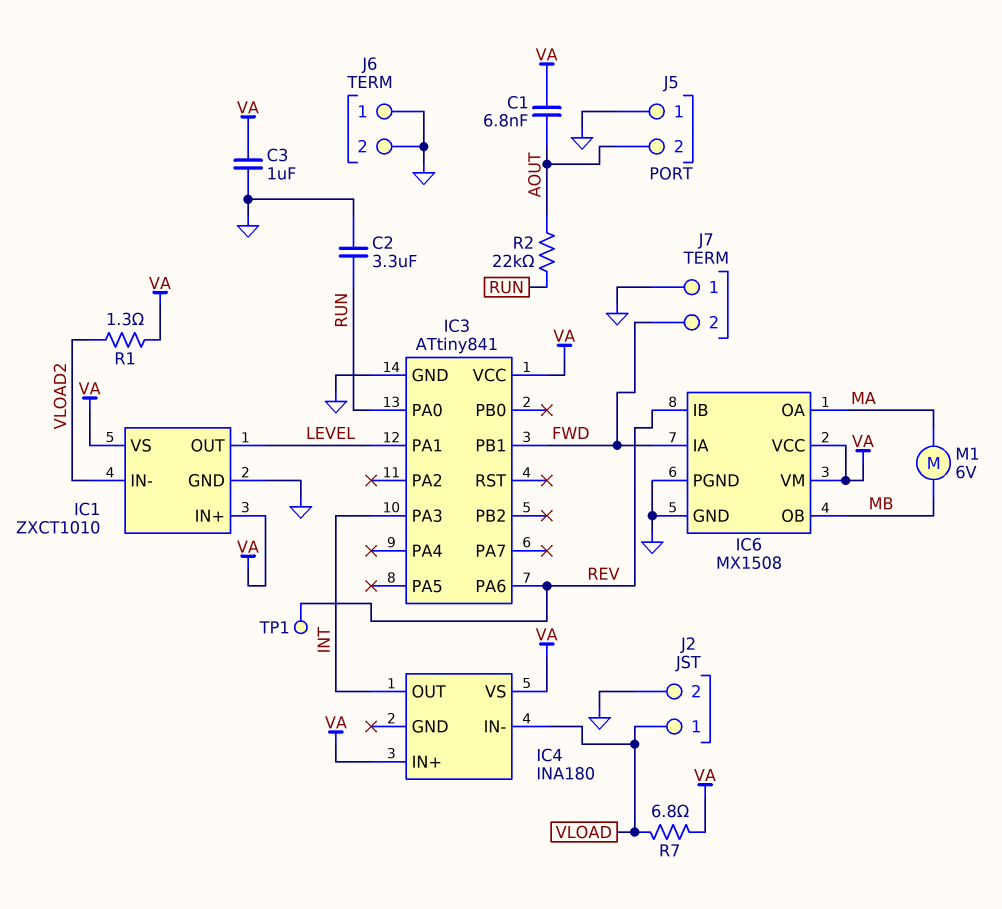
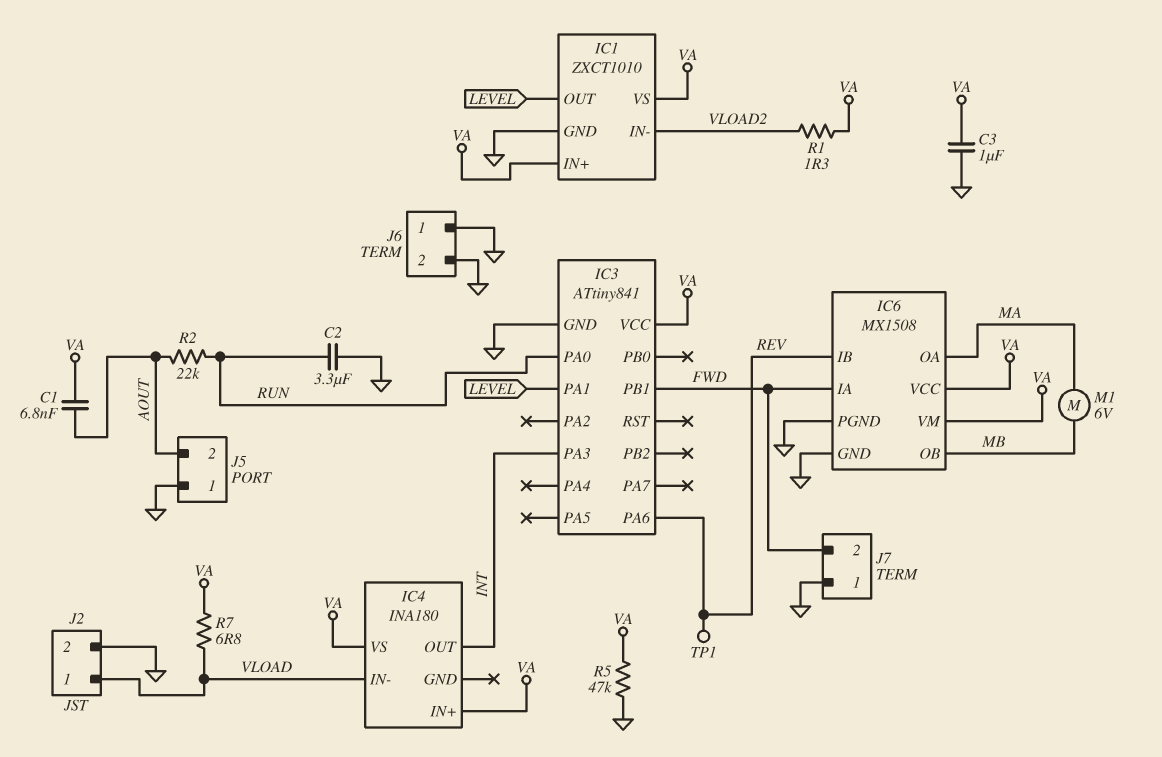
R5: none -> 47k (GND, VA)

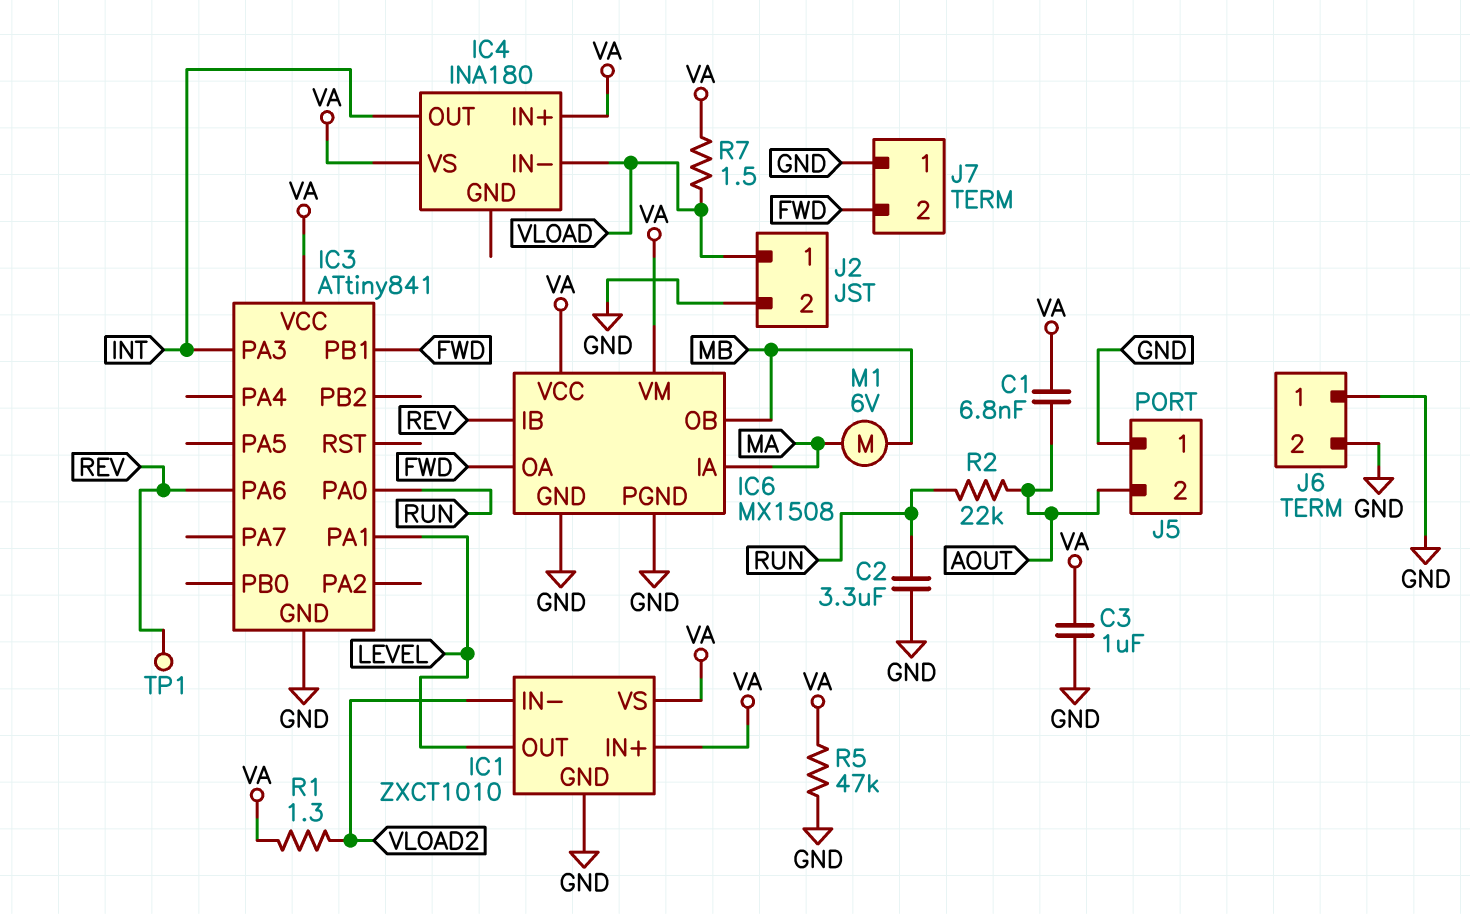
IC6 pin IA: FWD -> MA
IC6 pin OA: MA -> FWD
R7: 6.8 (VA, VLOAD) -> 1.5 (VA, VLOAD)

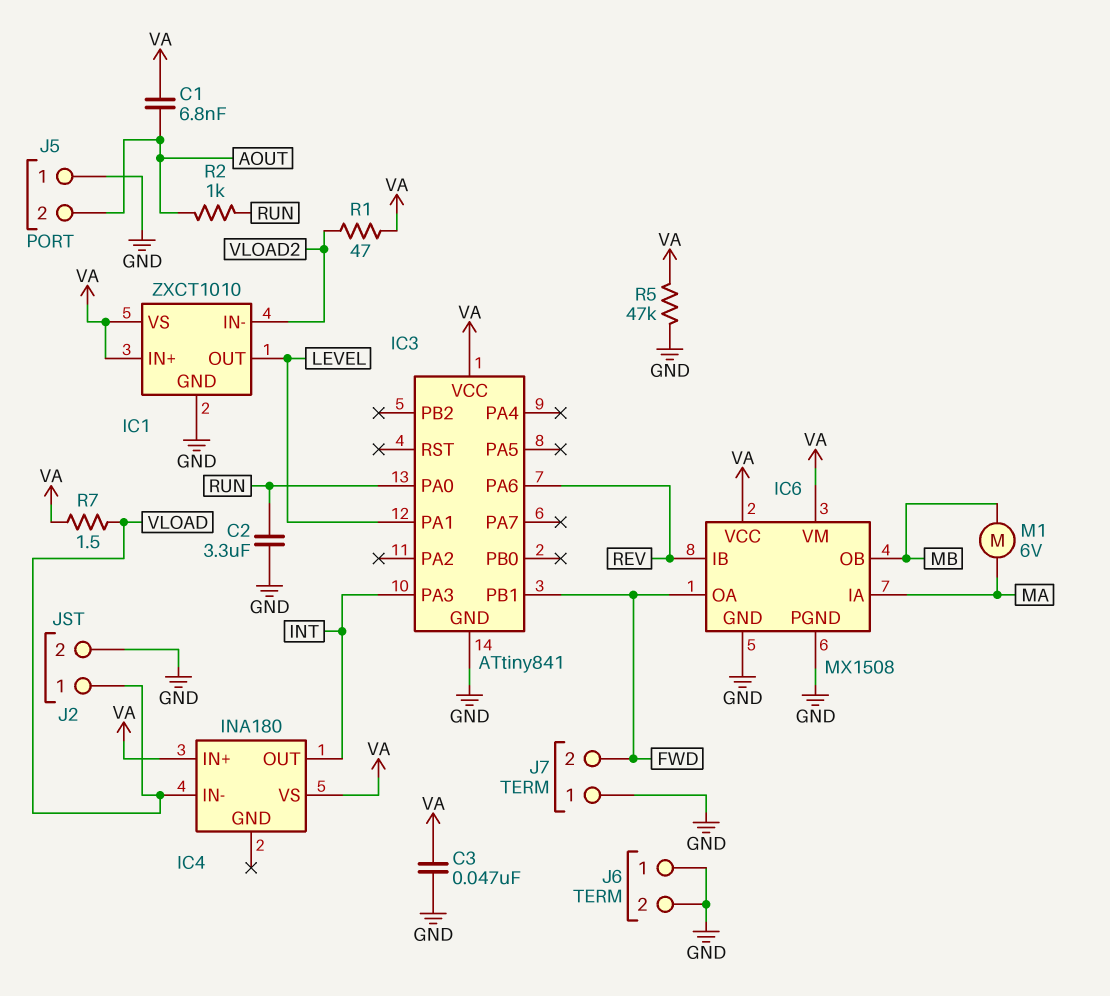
C3: 1uF (GND, VA) -> 47nF (GND, VA)
R1: 1.3 (VA, VLOAD2) -> 47 (VA, VLOAD2)
R2: 22k (AOUT, RUN) -> 1k (AOUT, RUN)
TP1: test point (REV) -> none

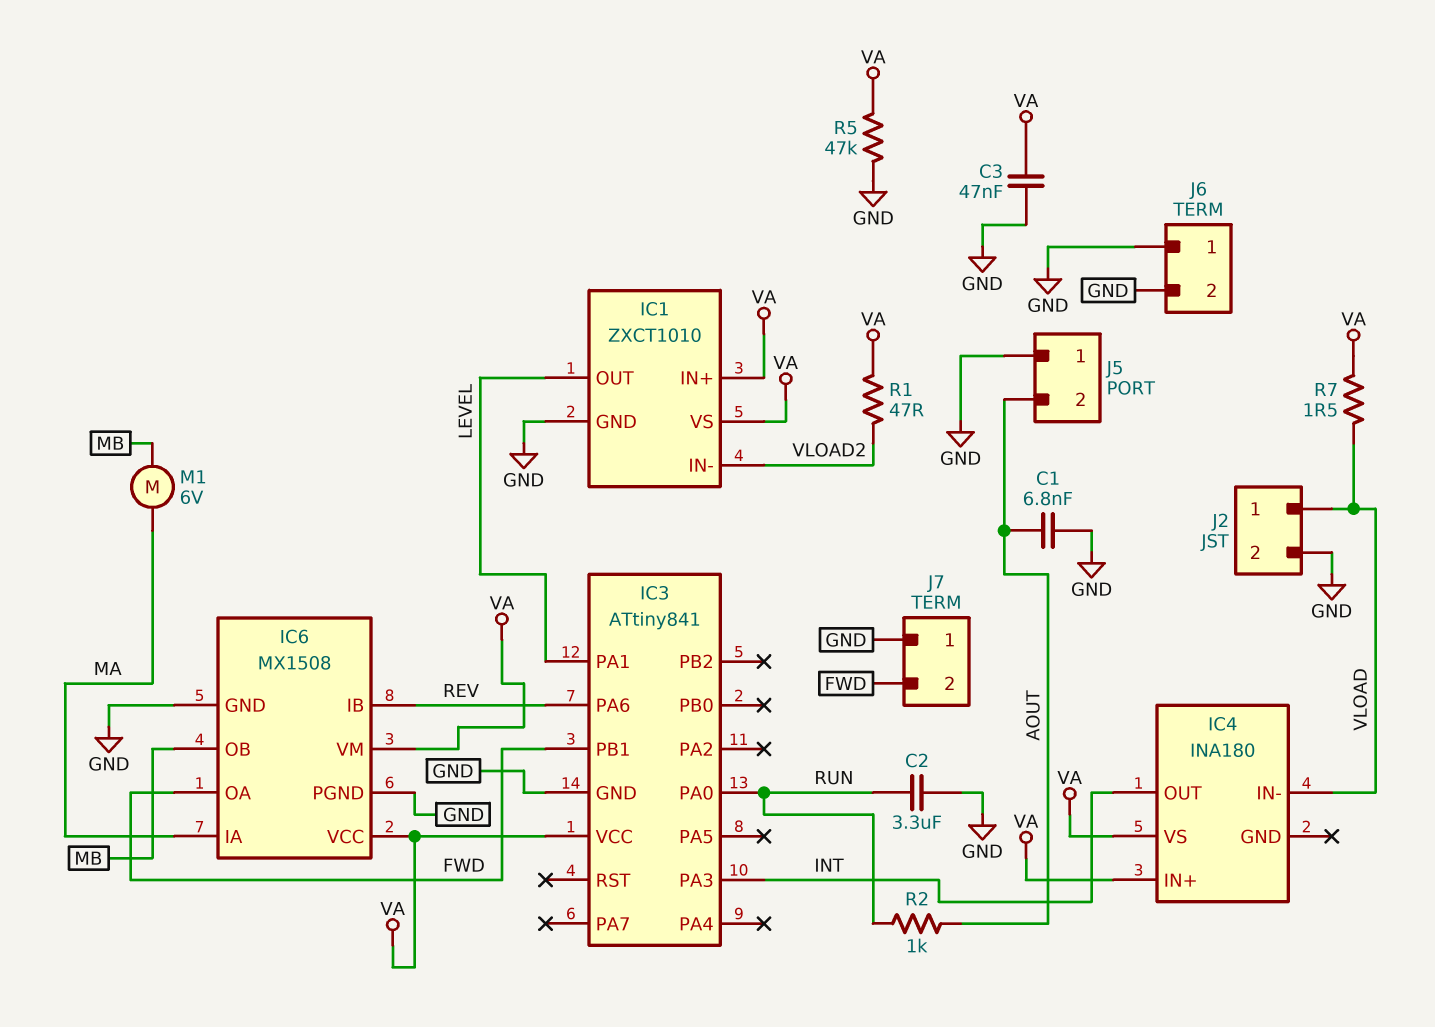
C1: 6.8nF (AOUT, VA) -> 6.8nF (AOUT, GND)

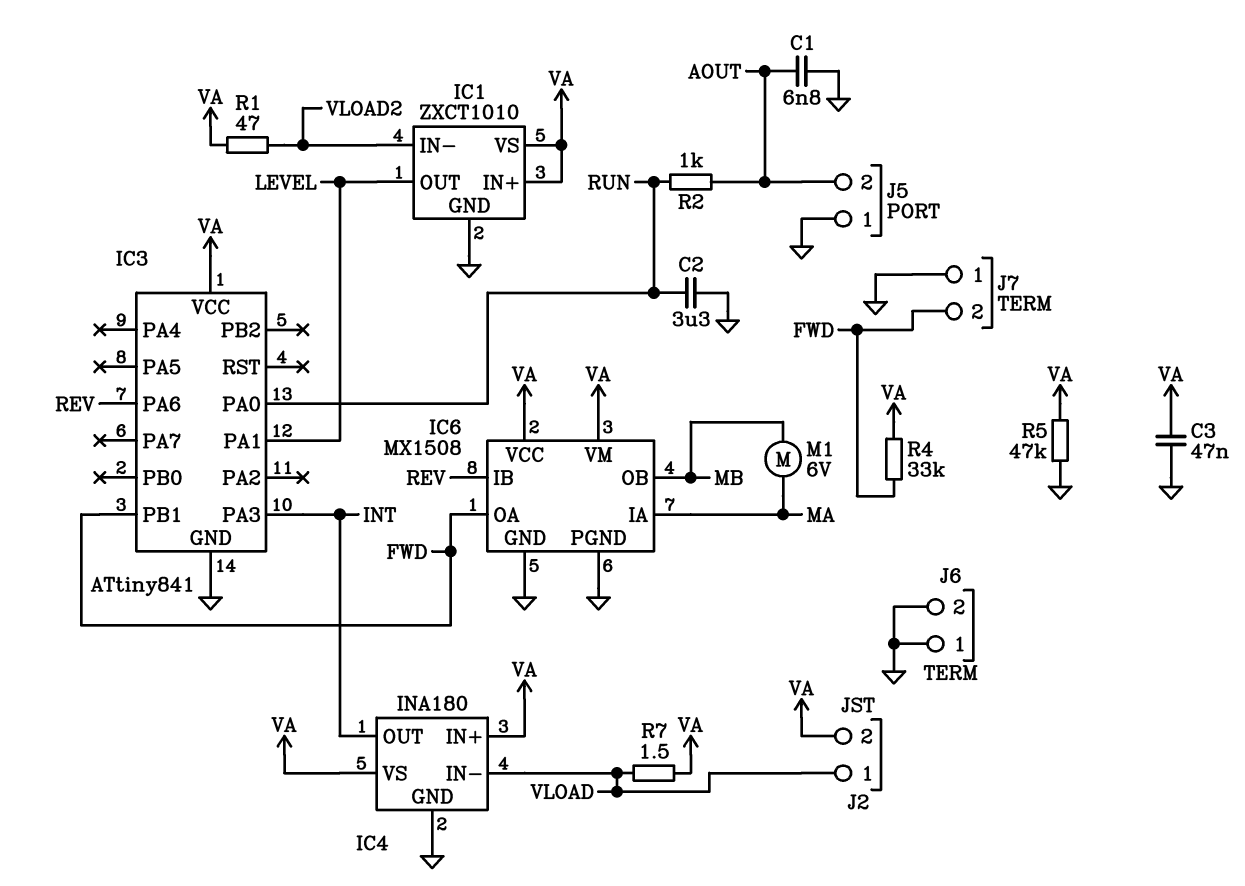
IC4 pin GND: none -> GND
J2 pin 2: GND -> VA
R4: none -> 33k (FWD, VA)

